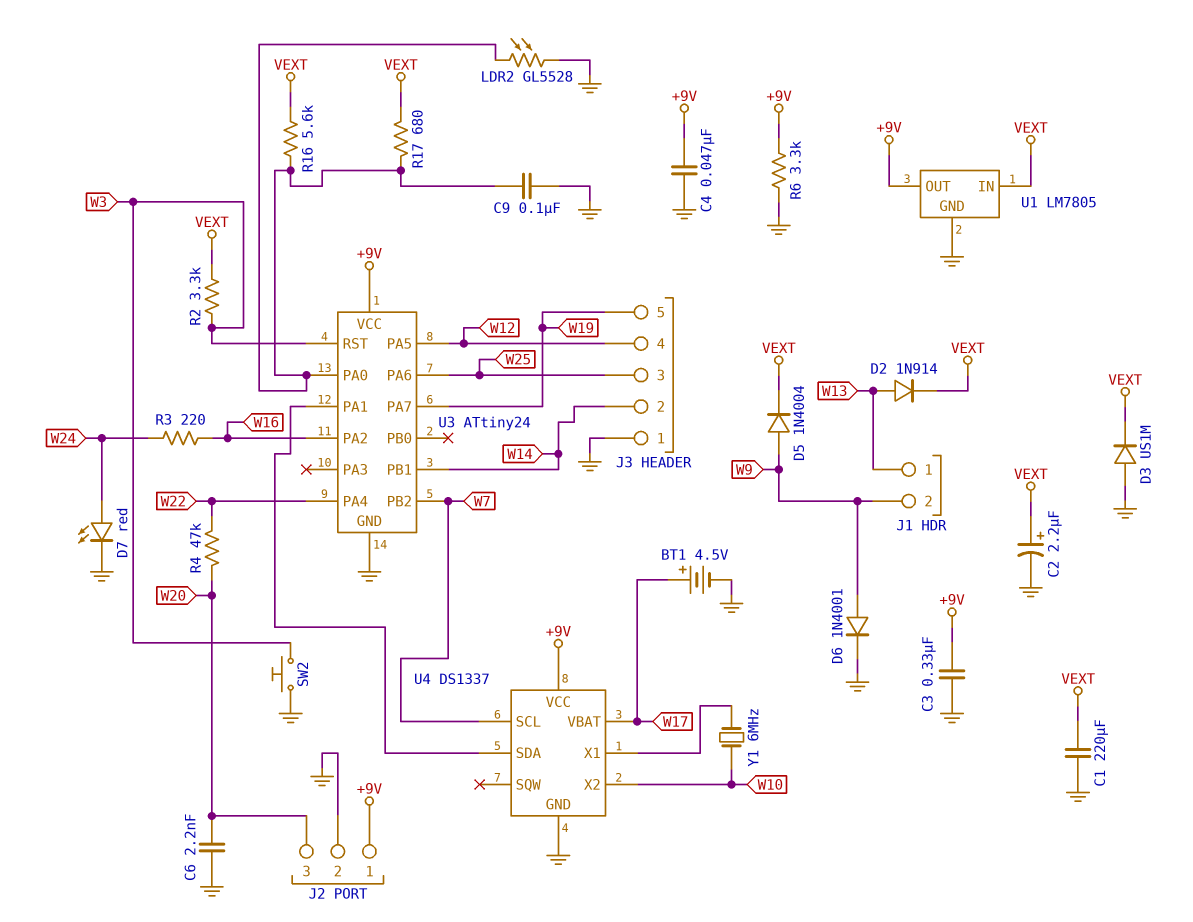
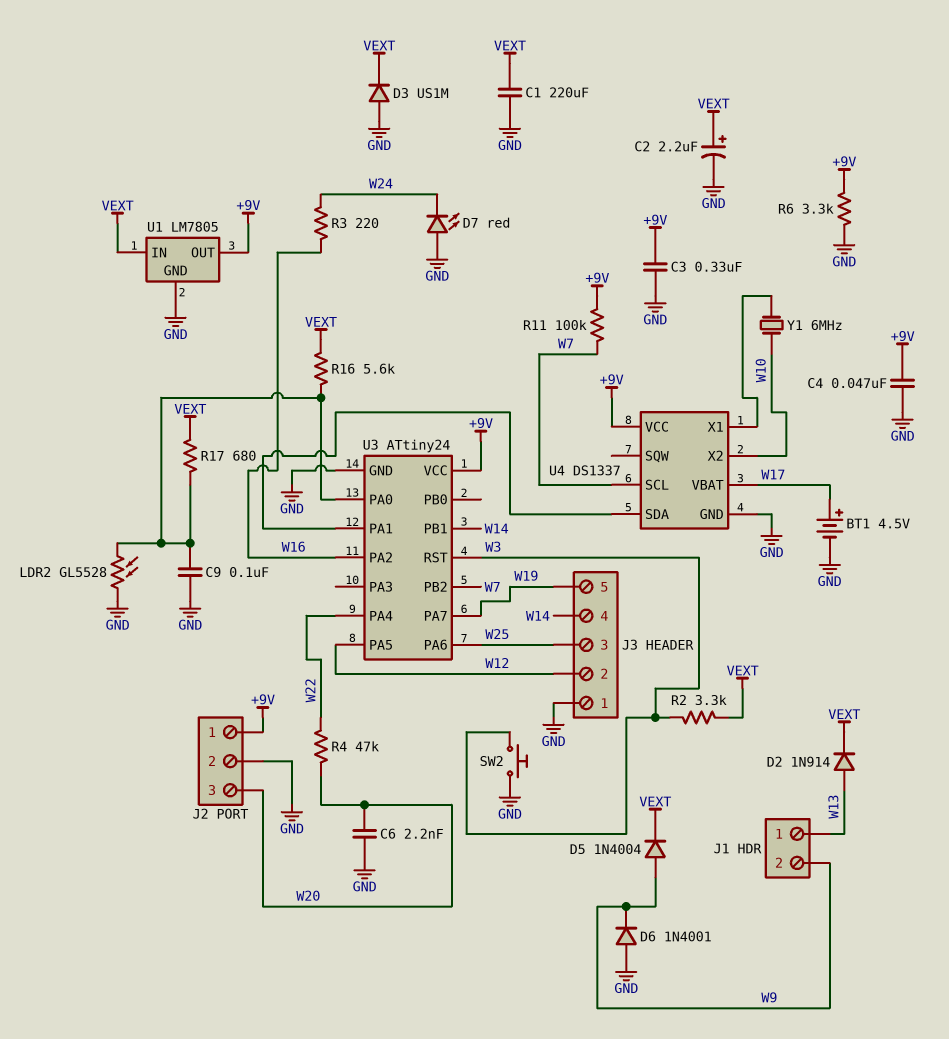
D6: diode 1N4001 (A W9, K GND) -> diode 1N4001 (A GND, K W9)
D7: LED red (A W24, K GND) -> LED red (A GND, K W24)
J3 pin 2: W14 -> W12
J3 pin 4: W12 -> W14
R11: none -> 100k (+9V, W7)

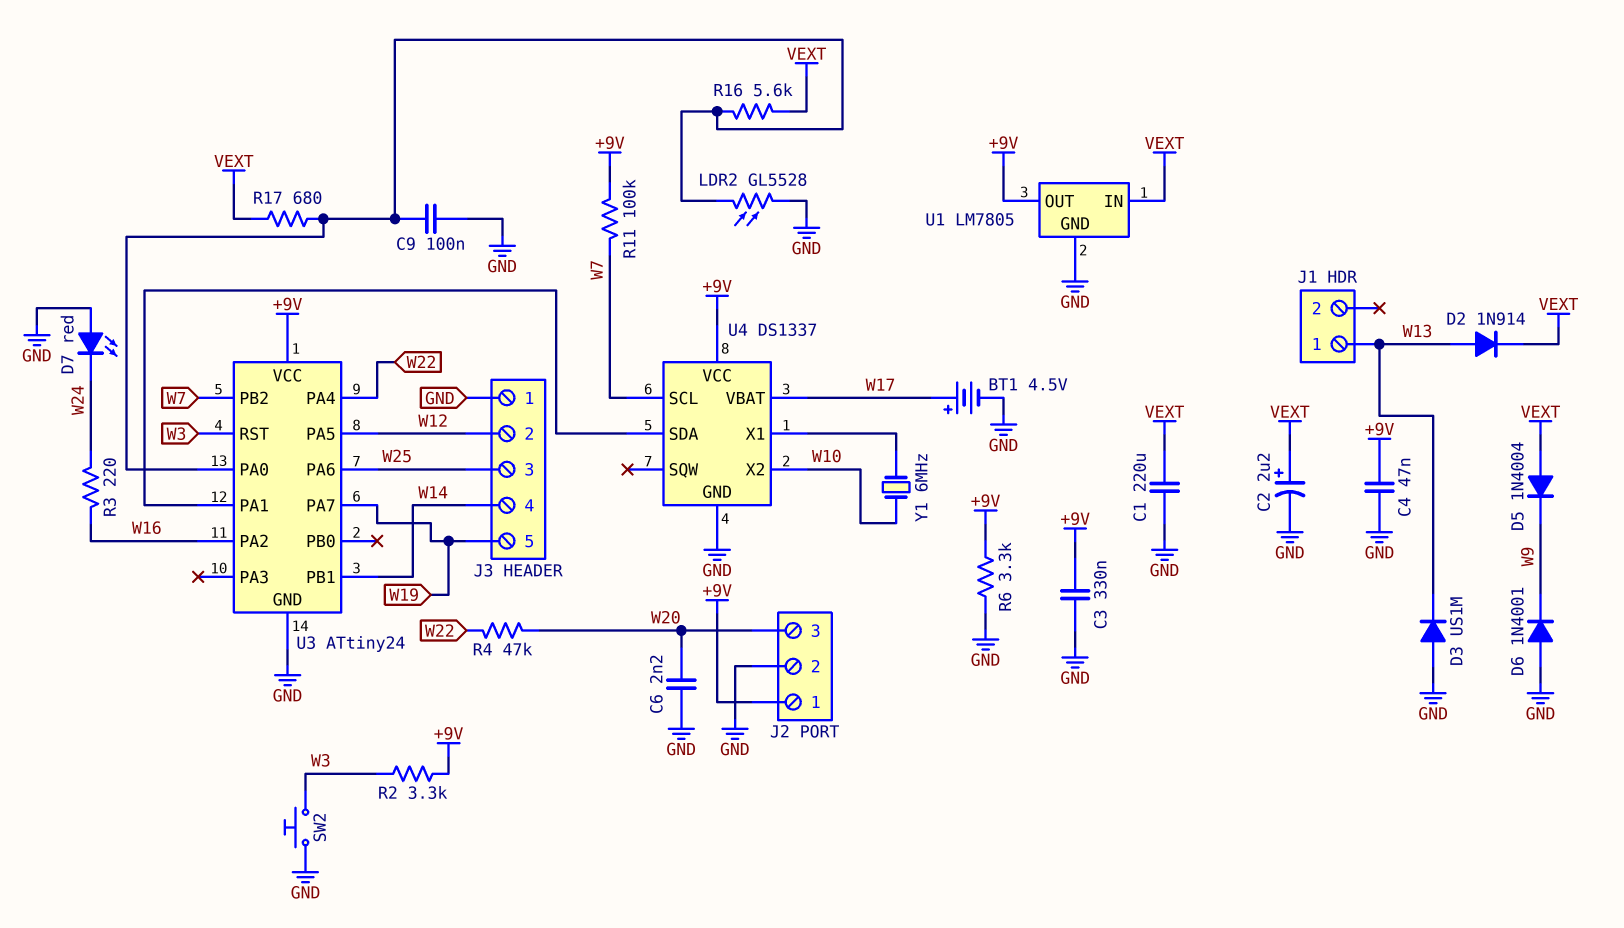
D3: diode US1M (A GND, K VEXT) -> diode US1M (A GND, K W13)
D5: diode 1N4004 (A W9, K VEXT) -> diode 1N4004 (A VEXT, K W9)
J1 pin 2: W9 -> none
R2: 3.3k (VEXT, W3) -> 3.3k (+9V, W3)

